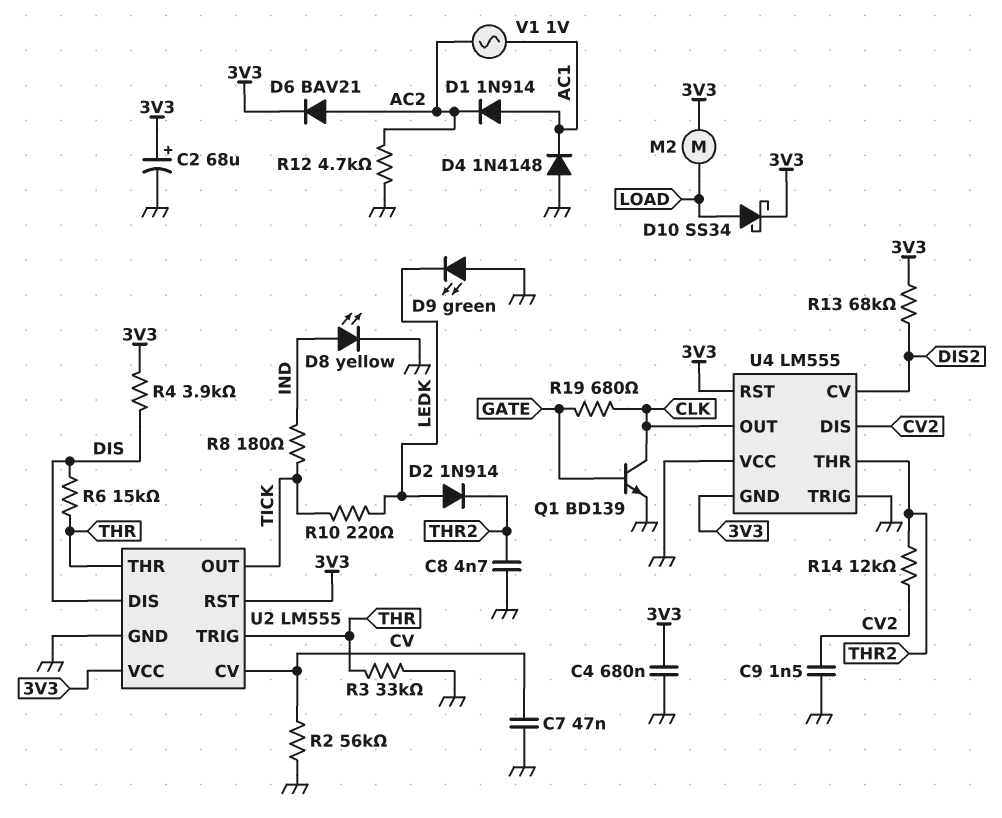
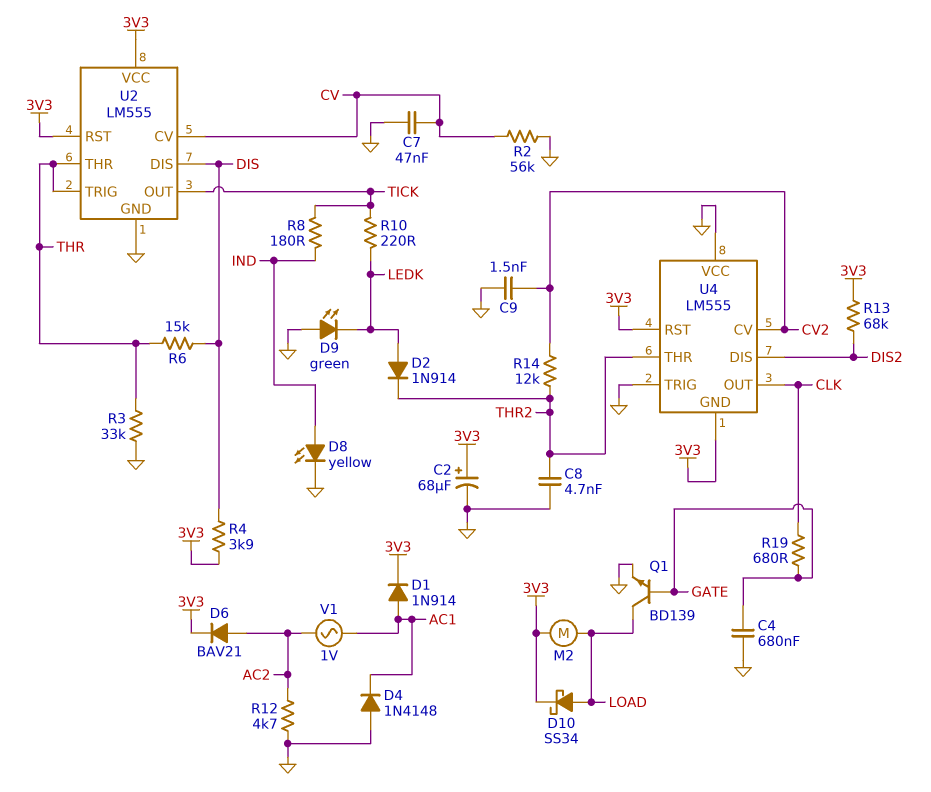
C4: 680nF (3V3, GND) -> 680nF (GATE, GND)
D1: diode 1N914 (A AC1, K AC2) -> diode 1N914 (A AC1, K 3V3)
Q1: NPN BD139 (B GATE, C CLK, E GND) -> NPN BD139 (B GATE, C LOAD, E GND)
U4 pin CV: DIS2 -> CV2
U4 pin DIS: CV2 -> DIS2

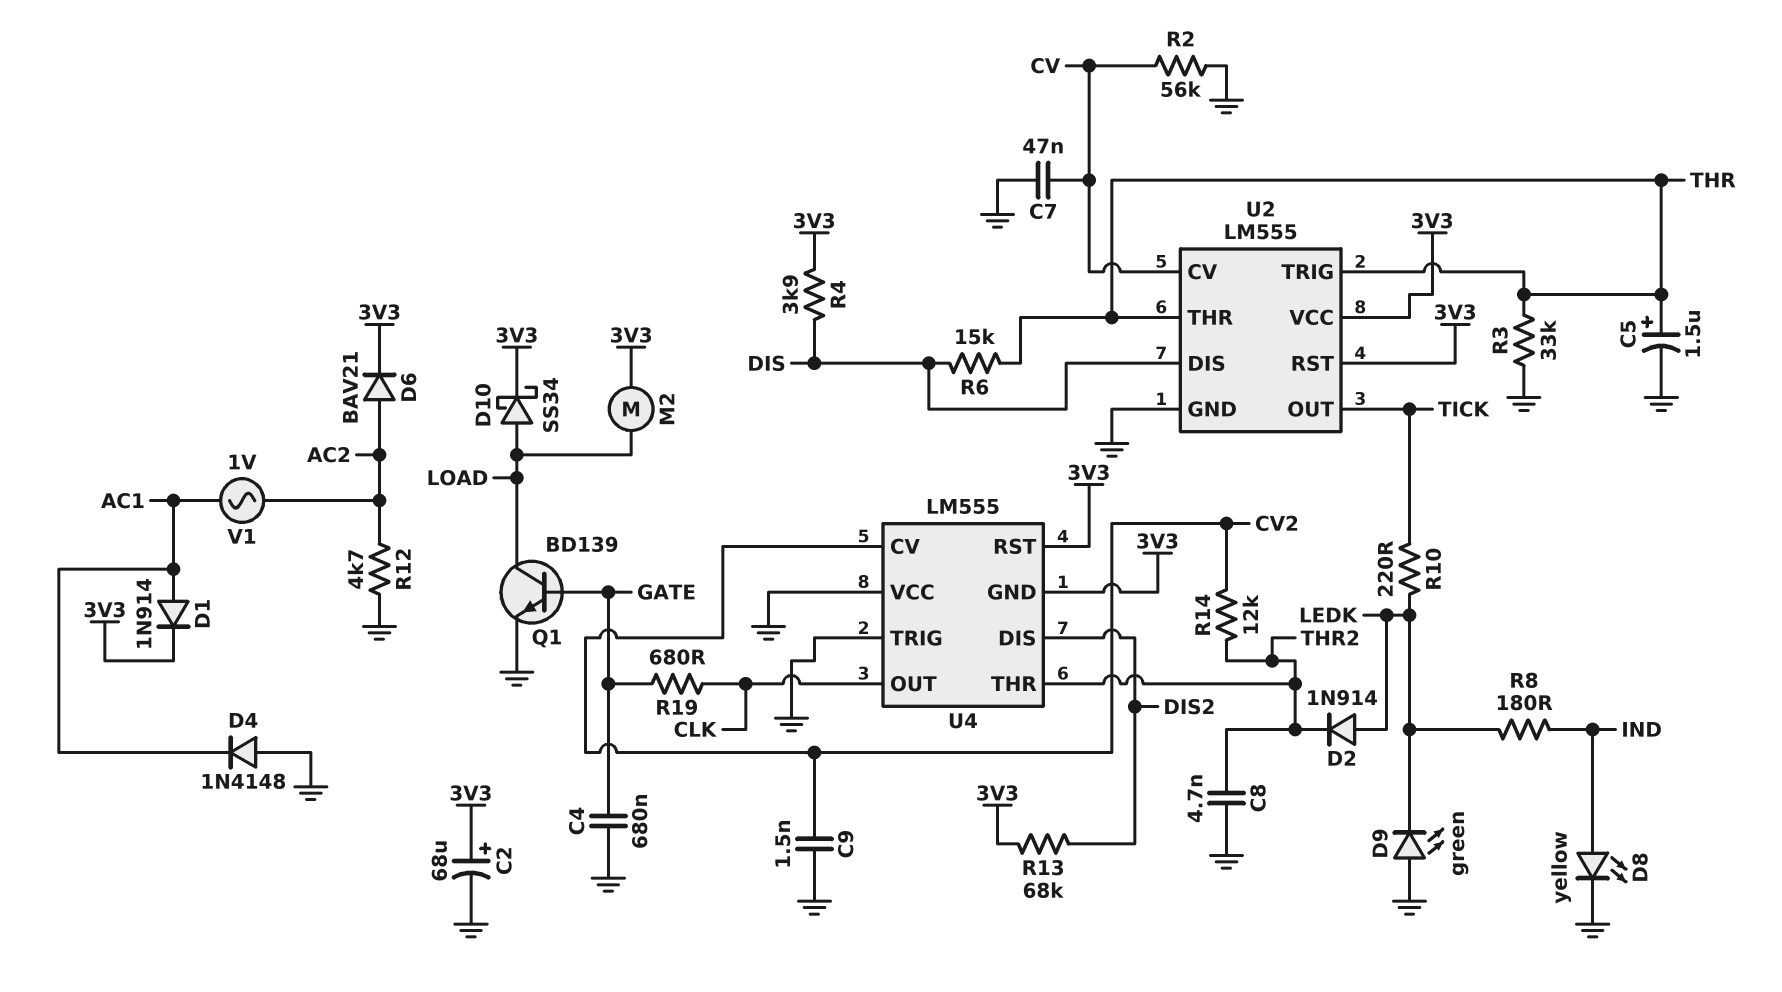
C5: none -> 1.5uF (plus THR, minus GND)
R8: 180 (IND, TICK) -> 180 (IND, LEDK)

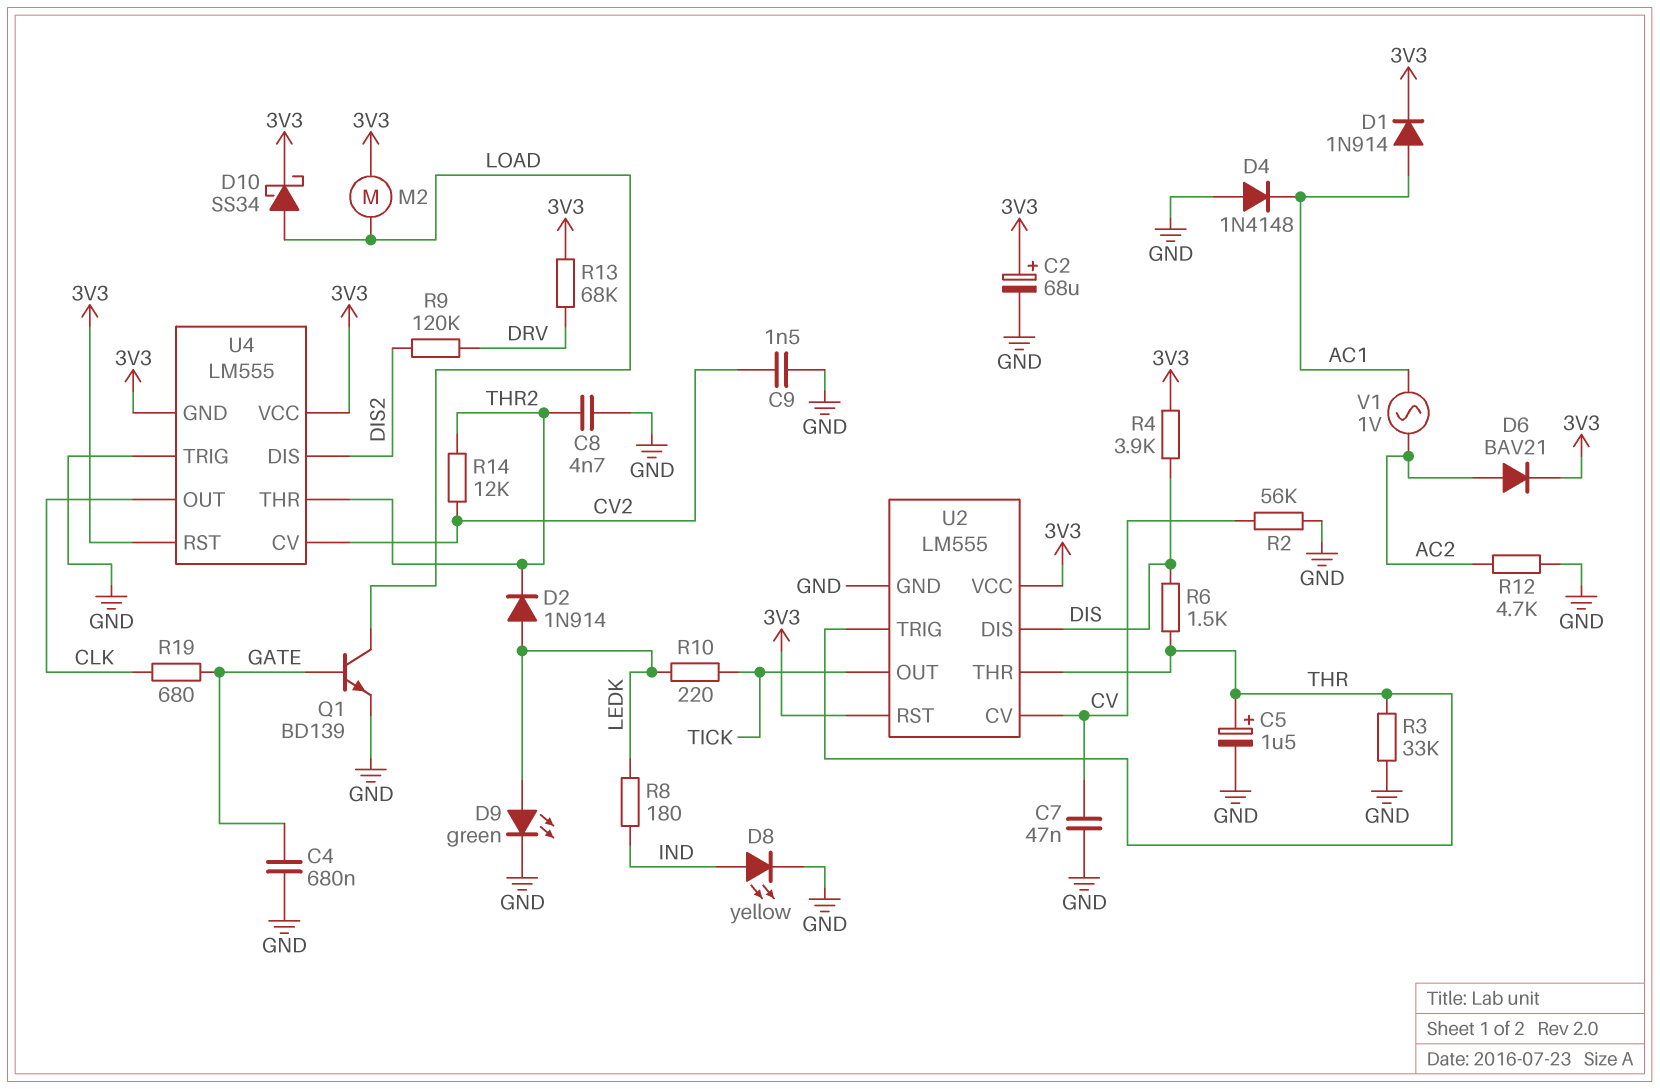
D9: LED green (A GND, K LEDK) -> LED green (A LEDK, K GND)
R6: 15k (DIS, THR) -> 1.5k (DIS, THR)
R9: none -> 120k (DIS2, DRV)
R13: 68k (3V3, DIS2) -> 68k (3V3, DRV)
U4 pin VCC: GND -> 3V3

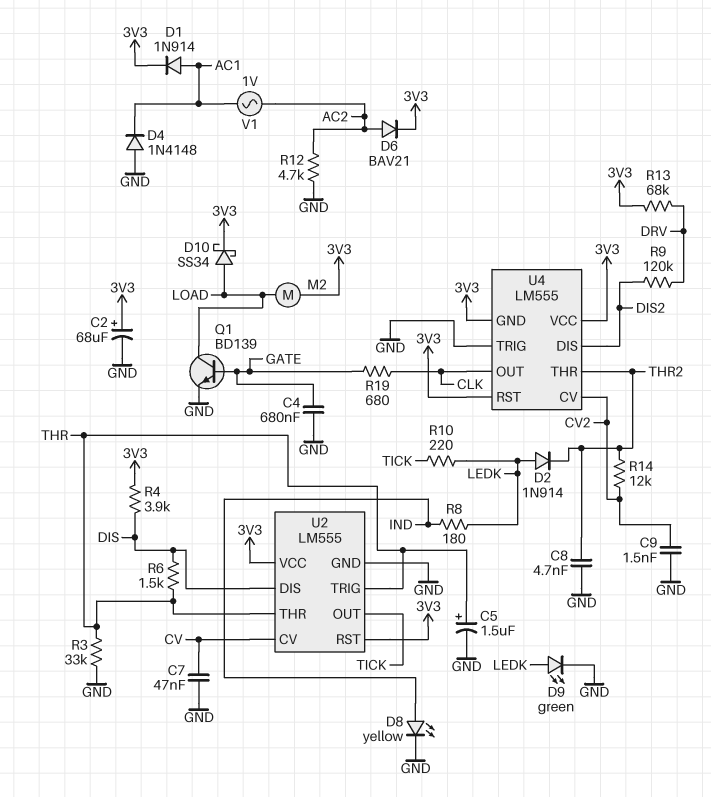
R2: 56k (CV, GND) -> none

